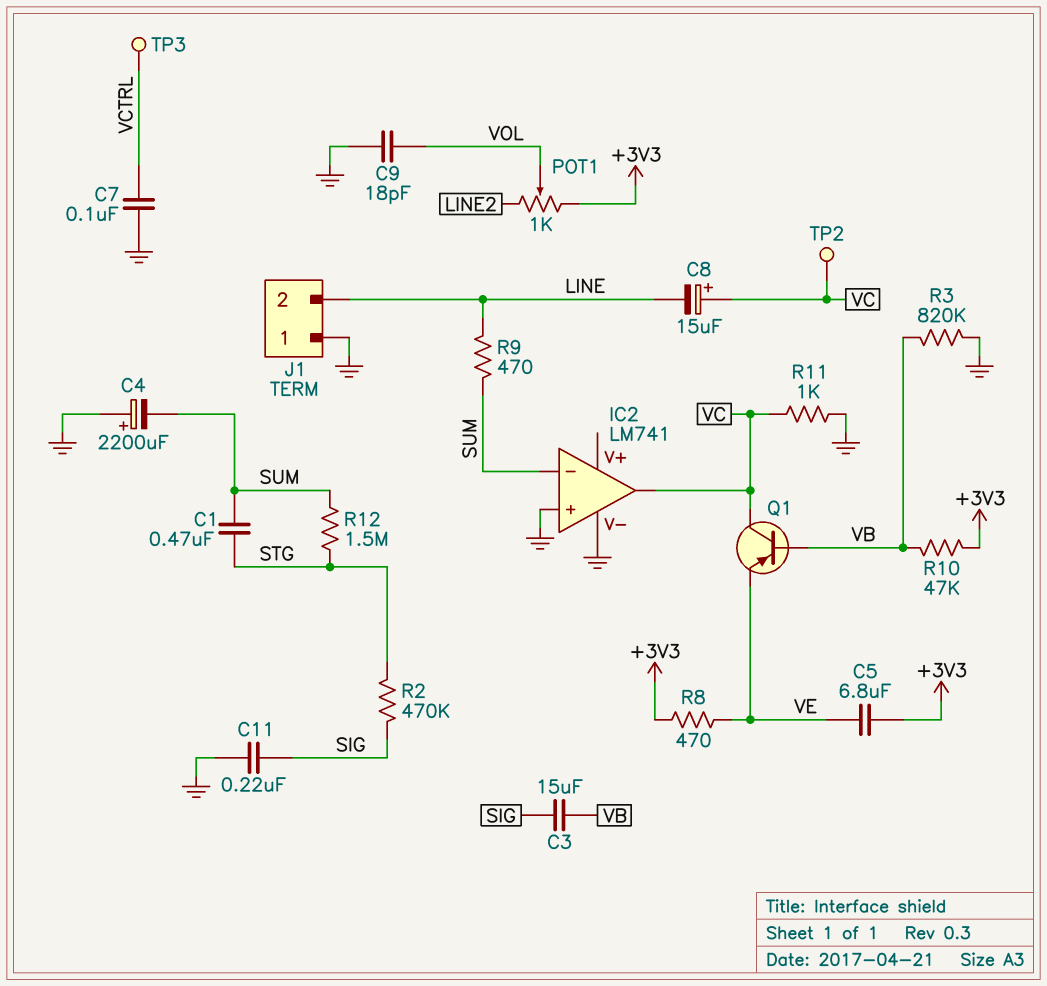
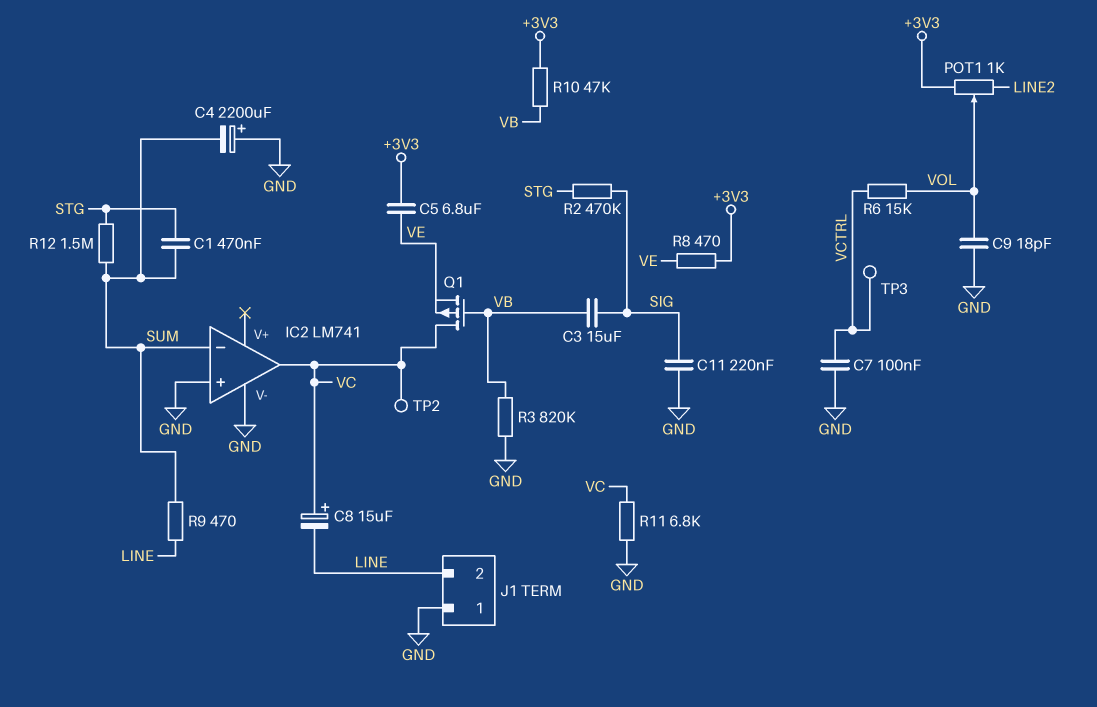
Q1: PNP (B VB, C VC, E VE) -> PMOS (G VB, D VC, S VE)
R6: none -> 15k (VCTRL, VOL)
R11: 1k (GND, VC) -> 6.8k (GND, VC)

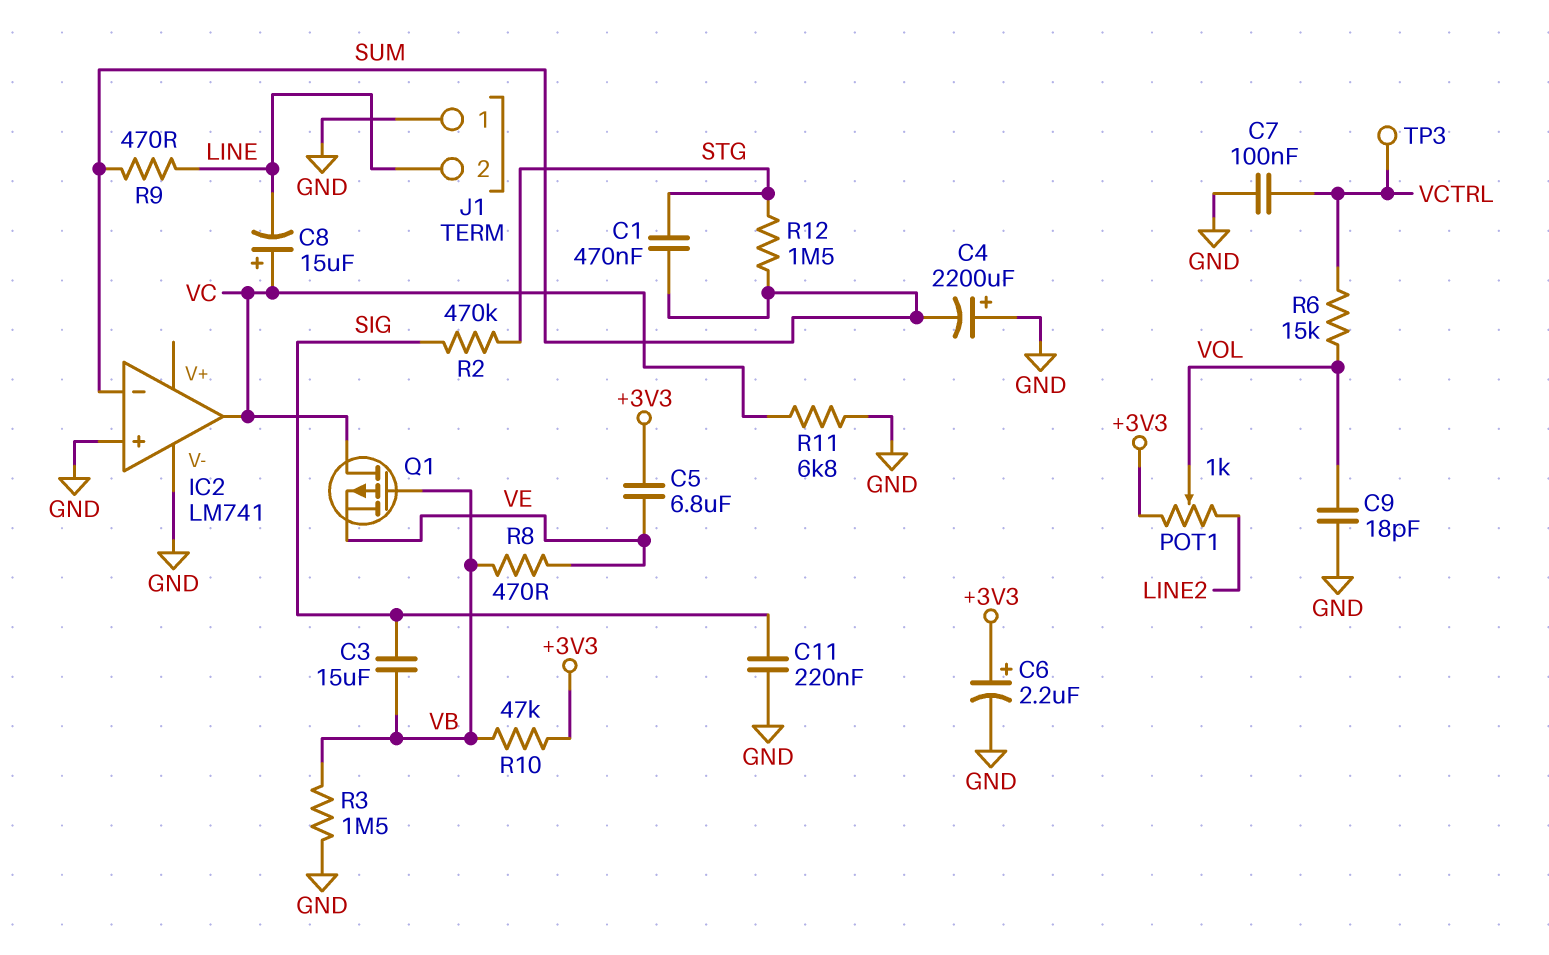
C6: none -> 2.2uF (plus +3V3, minus GND)
R3: 820k (GND, VB) -> 1.5M (GND, VB)
R8: 470 (+3V3, VE) -> 470 (VB, VE)
TP2: test point (VC) -> none

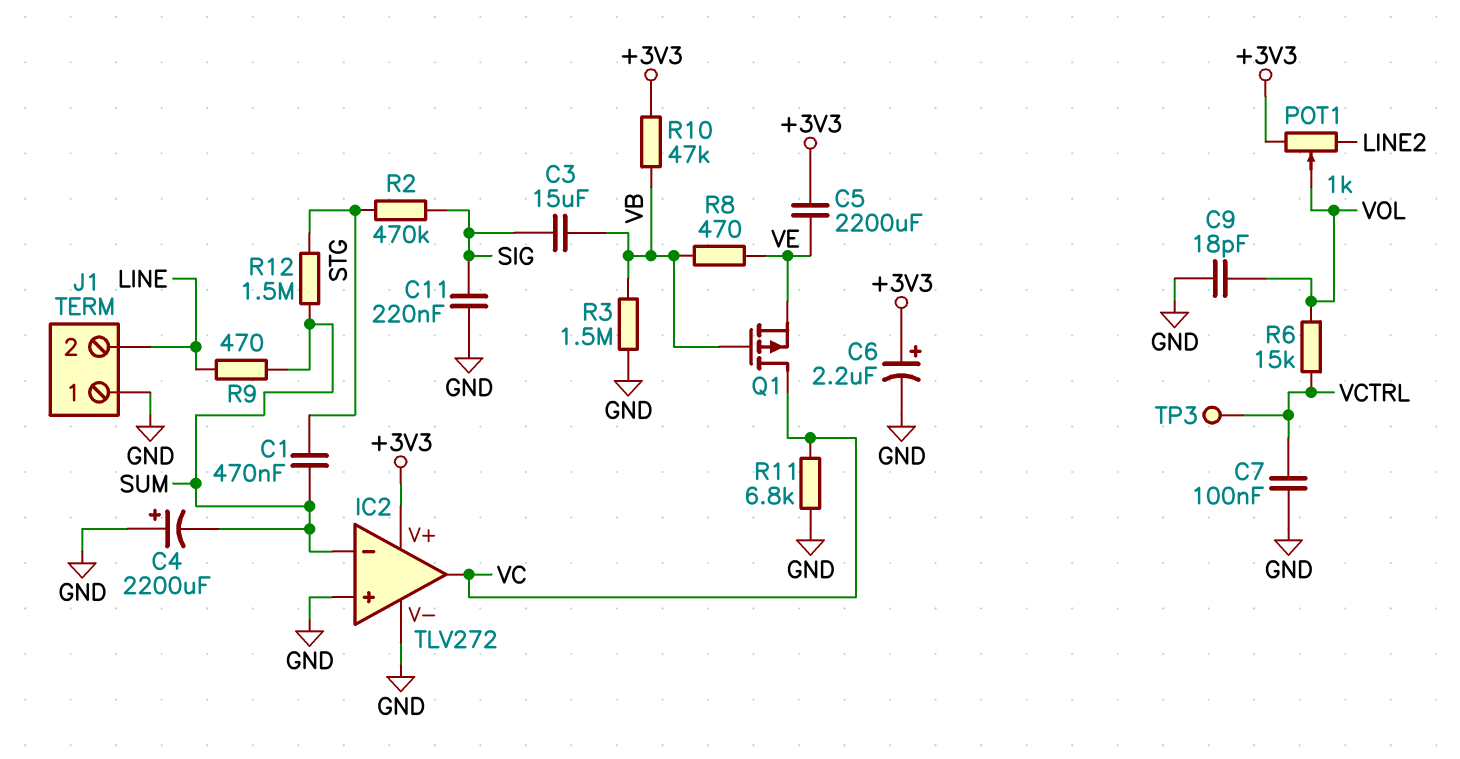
C5: 6.8uF (+3V3, VE) -> 2200uF (+3V3, VE)
C8: 15uF (plus VC, minus LINE) -> none
IC2: LM741 -> TLV272
IC2 pin V+: none -> +3V3

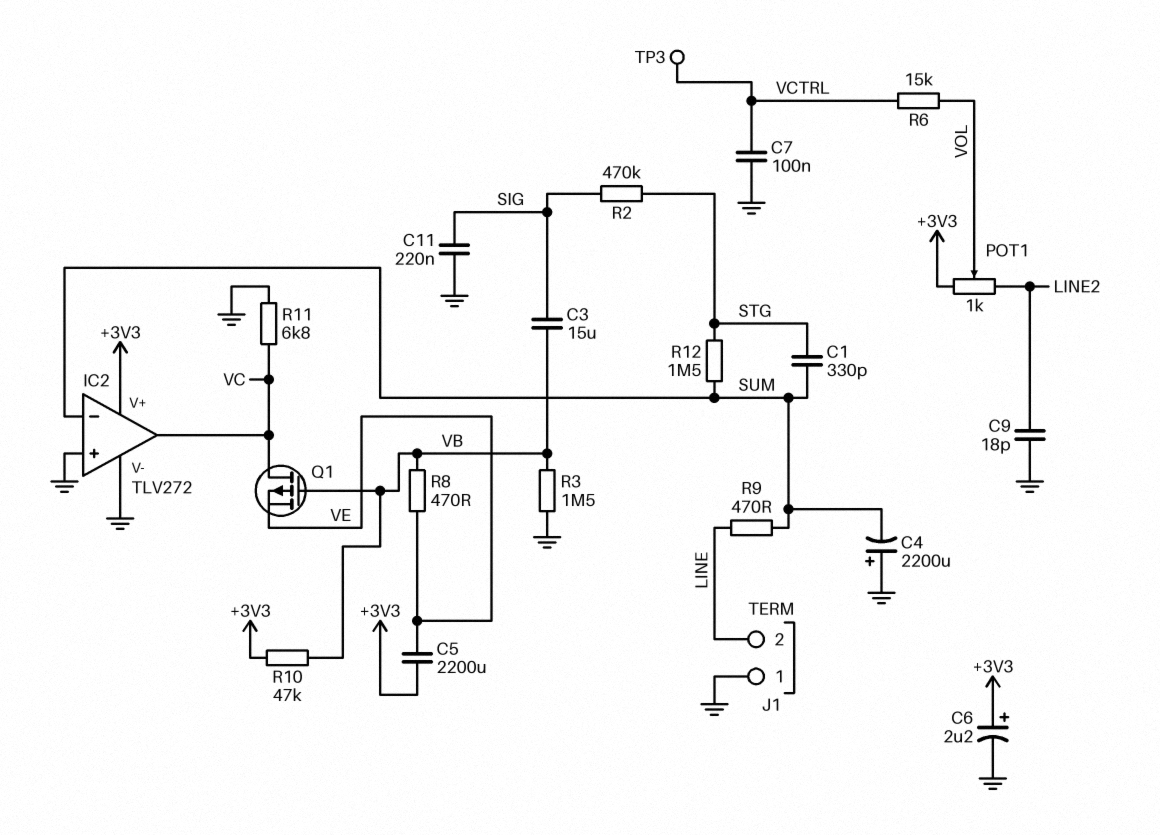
C1: 470nF (STG, SUM) -> 330pF (STG, SUM)
C9: 18pF (GND, VOL) -> 18pF (GND, LINE2)

